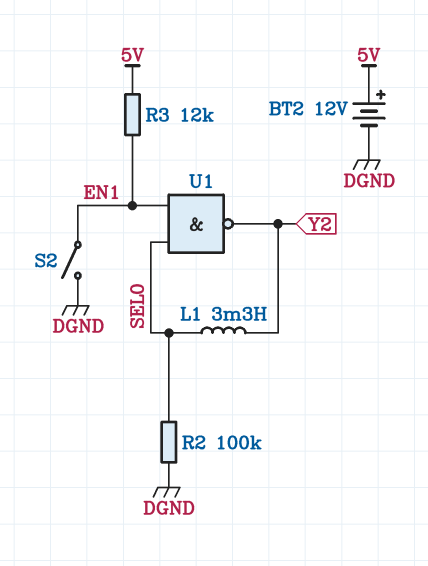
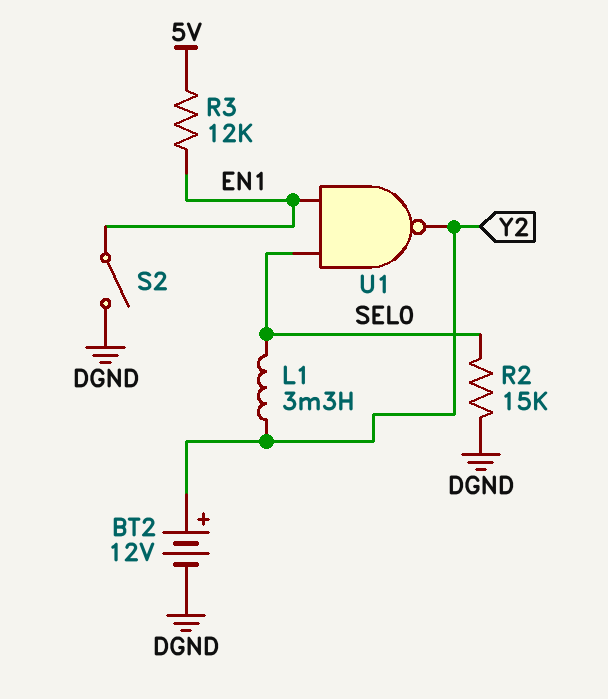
BT2: 12V (plus 5V, minus DGND) -> 12V (plus Y2, minus DGND)
R2: 100k (DGND, SEL0) -> 15k (DGND, SEL0)

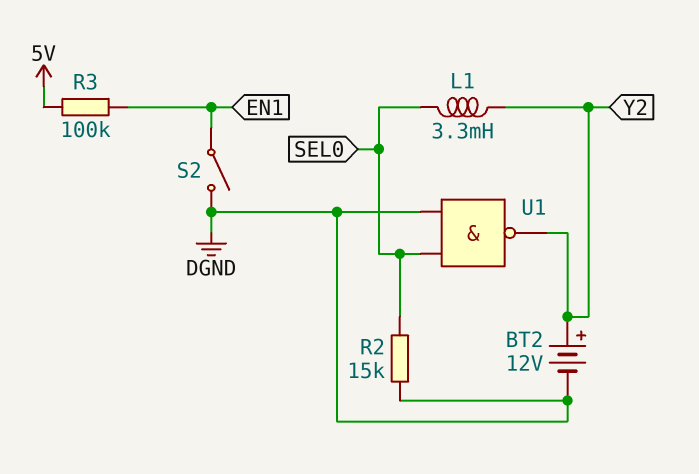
R3: 12k (5V, EN1) -> 100k (5V, EN1)
U1: NAND (in EN1, in SEL0, out Y2) -> NAND (in DGND, in SEL0, out Y2)

